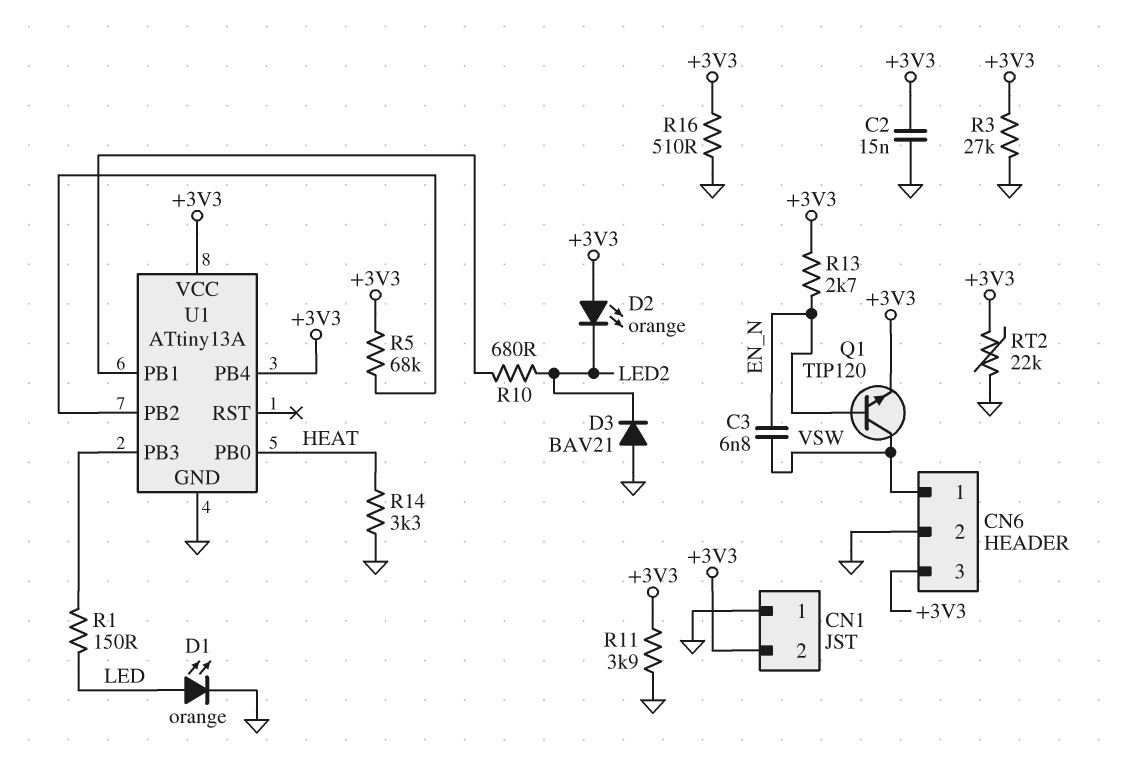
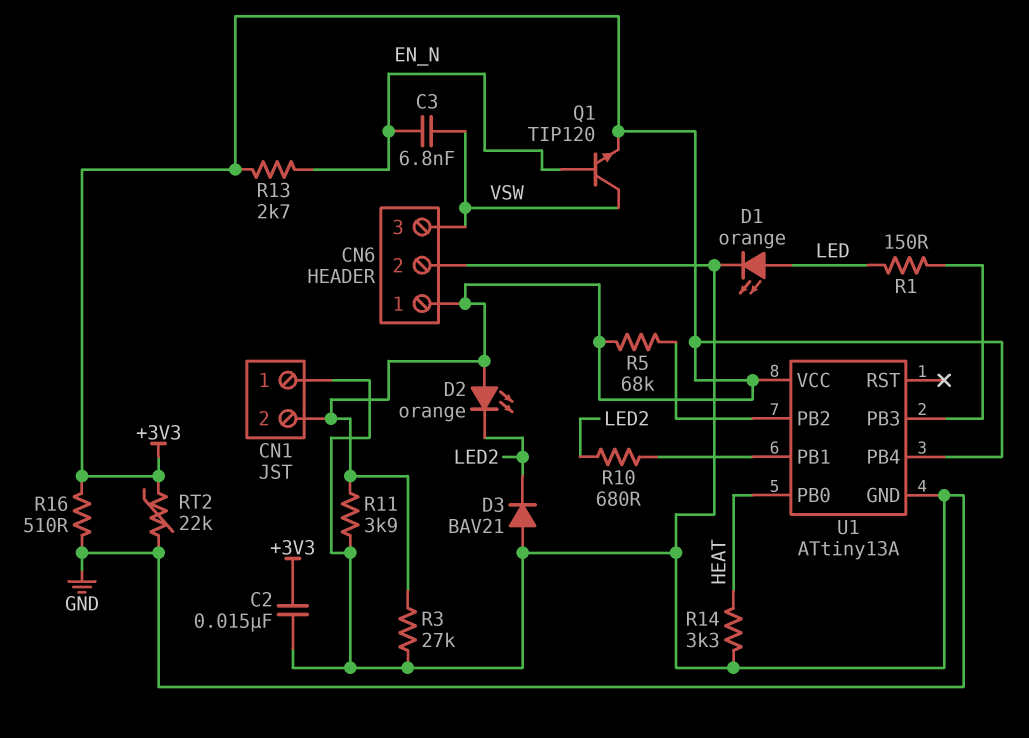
CN6 pin 1: VSW -> +3V3
CN6 pin 3: +3V3 -> VSW

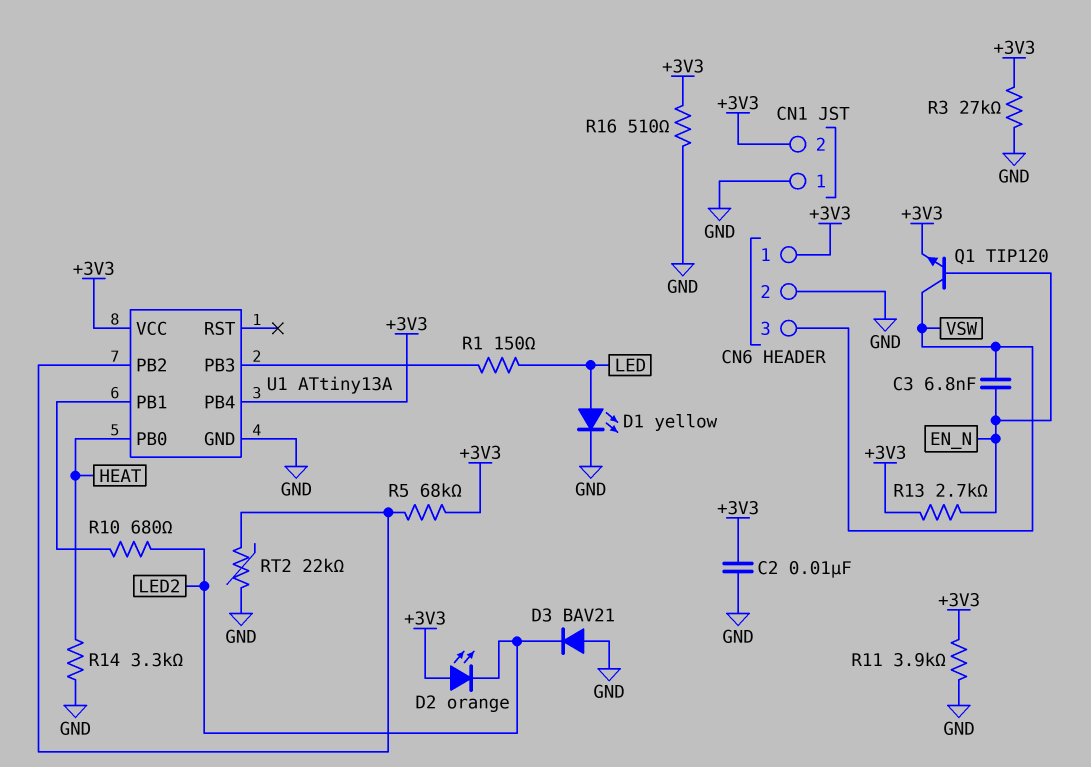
C2: 15nF (+3V3, GND) -> 10nF (+3V3, GND)
D1: LED orange (A LED, K GND) -> LED yellow (A LED, K GND)
RT2: 22k (+3V3, GND) -> 22k (GND, U1/PB2)

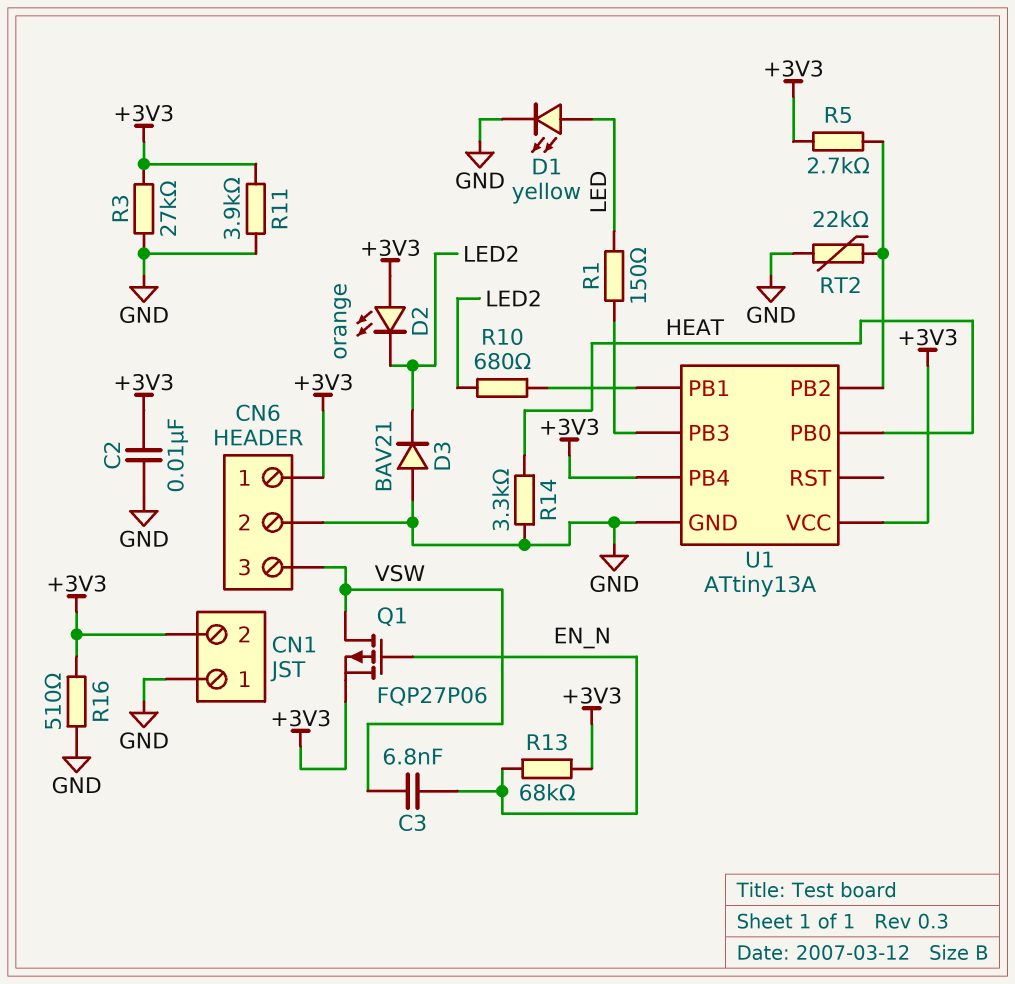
Q1: NPN TIP120 (B EN_N, C VSW, E +3V3) -> PMOS FQP27P06 (G EN_N, D VSW, S +3V3)
R5: 68k (+3V3, U1/PB2) -> 2.7k (+3V3, U1/PB2)
R13: 2.7k (+3V3, EN_N) -> 68k (+3V3, EN_N)

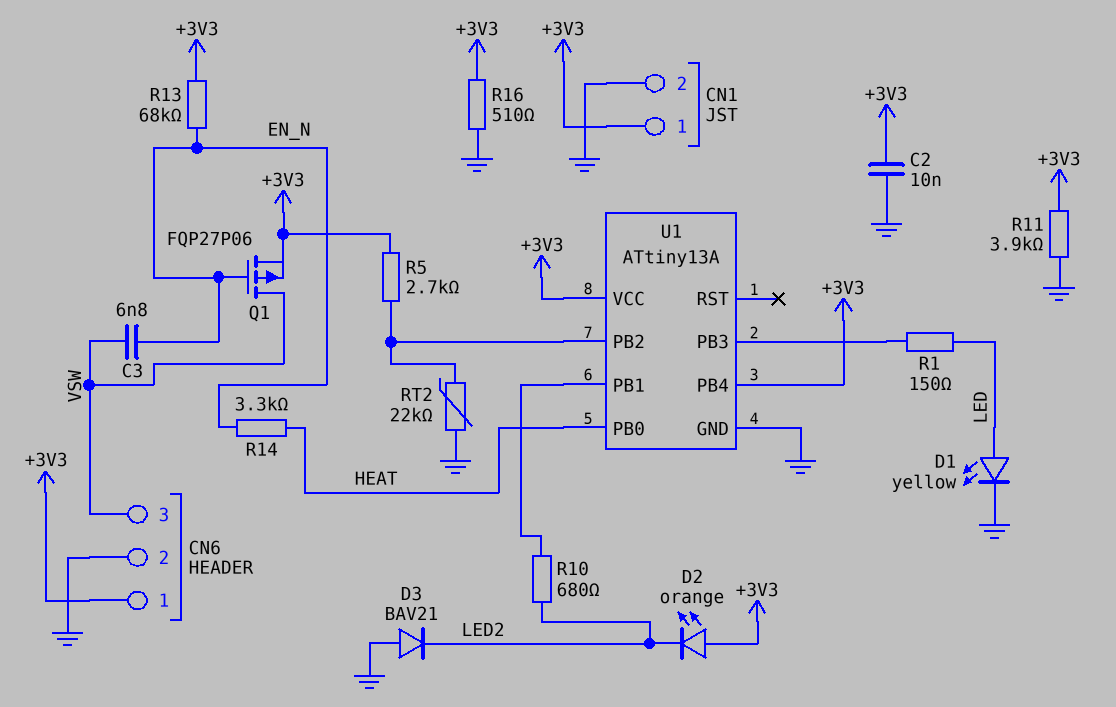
CN1 pin 1: GND -> +3V3
CN1 pin 2: +3V3 -> GND
R3: 27k (+3V3, GND) -> none
R14: 3.3k (GND, HEAT) -> 3.3k (EN_N, HEAT)

